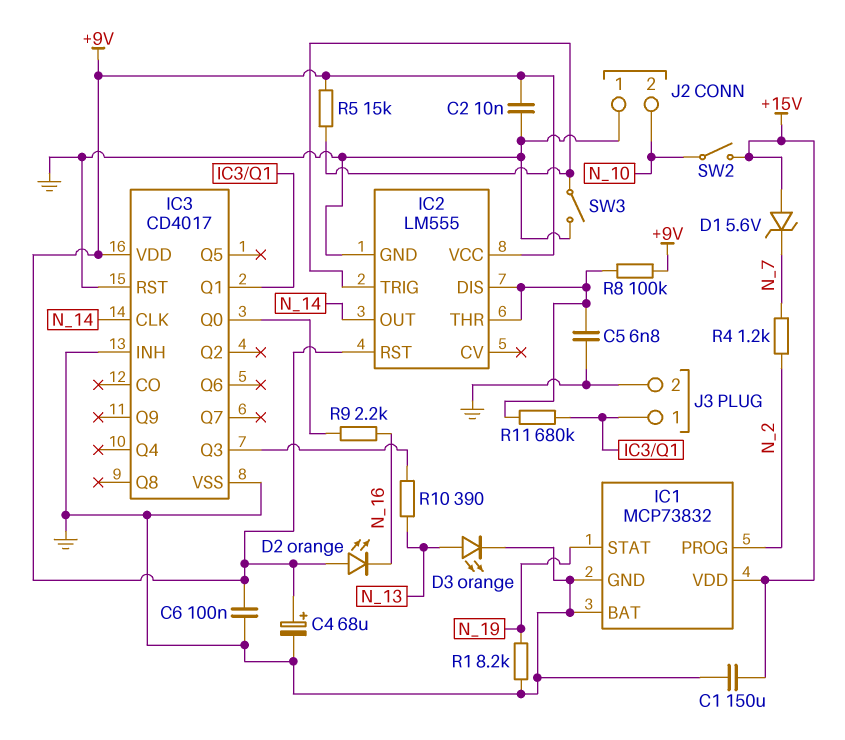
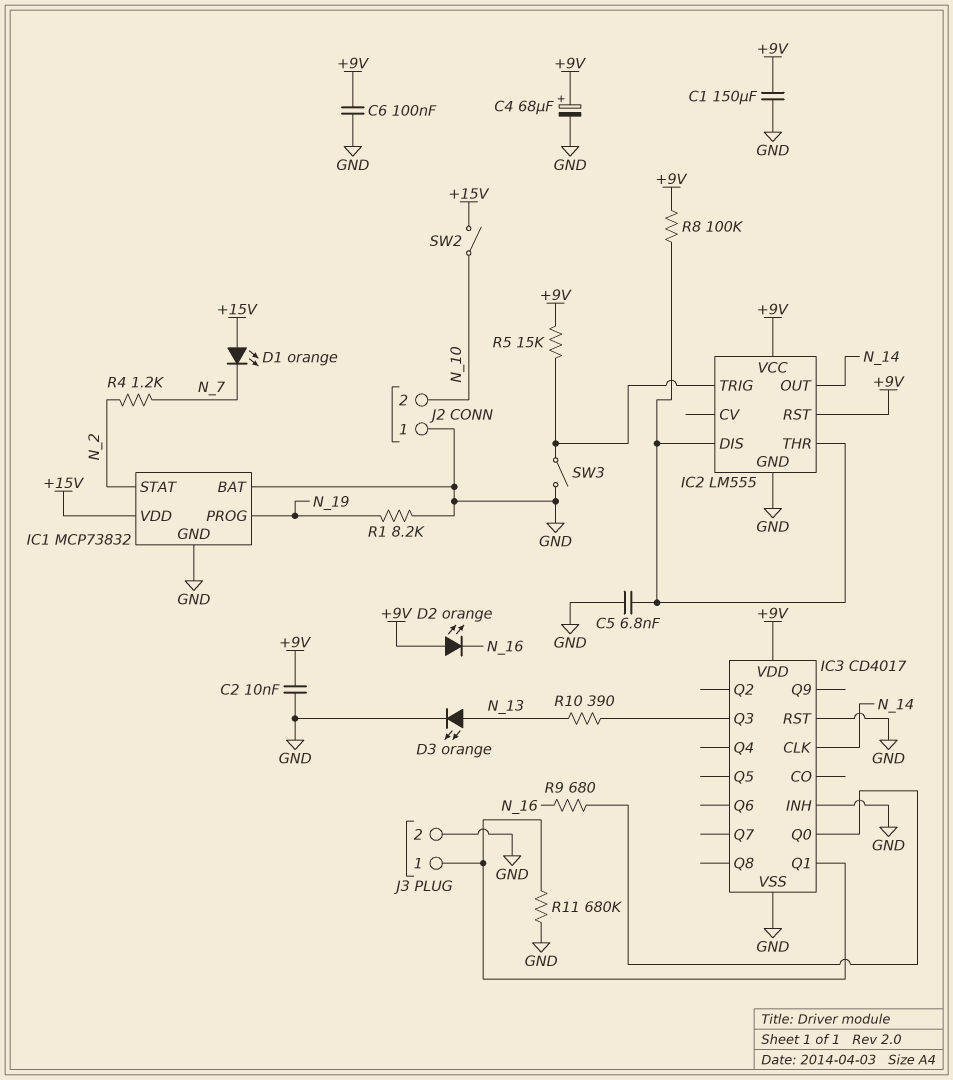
C1: 150uF (+15V, GND) -> 150uF (+9V, GND)
D1: zener 5.6V (A +15V, K N_7) -> LED orange (A +15V, K N_7)
IC1 pin PROG: N_2 -> N_19
IC1 pin STAT: N_19 -> N_2
R9: 2.2k (IC3/Q0, N_16) -> 680 (IC3/Q0, N_16)
R11: 680k (IC2/DIS, IC3/Q1) -> 680k (GND, IC3/Q1)

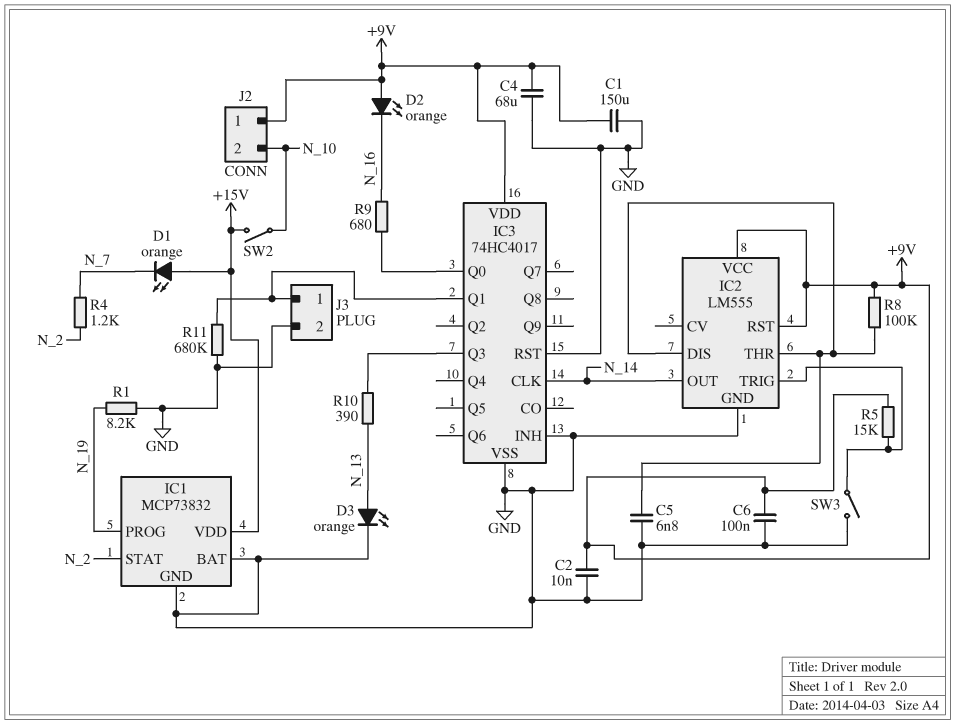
C4: 68uF (plus +9V, minus GND) -> 68uF (+9V, GND)
IC3: CD4017 -> 74HC4017
J2 pin 1: GND -> +9V

